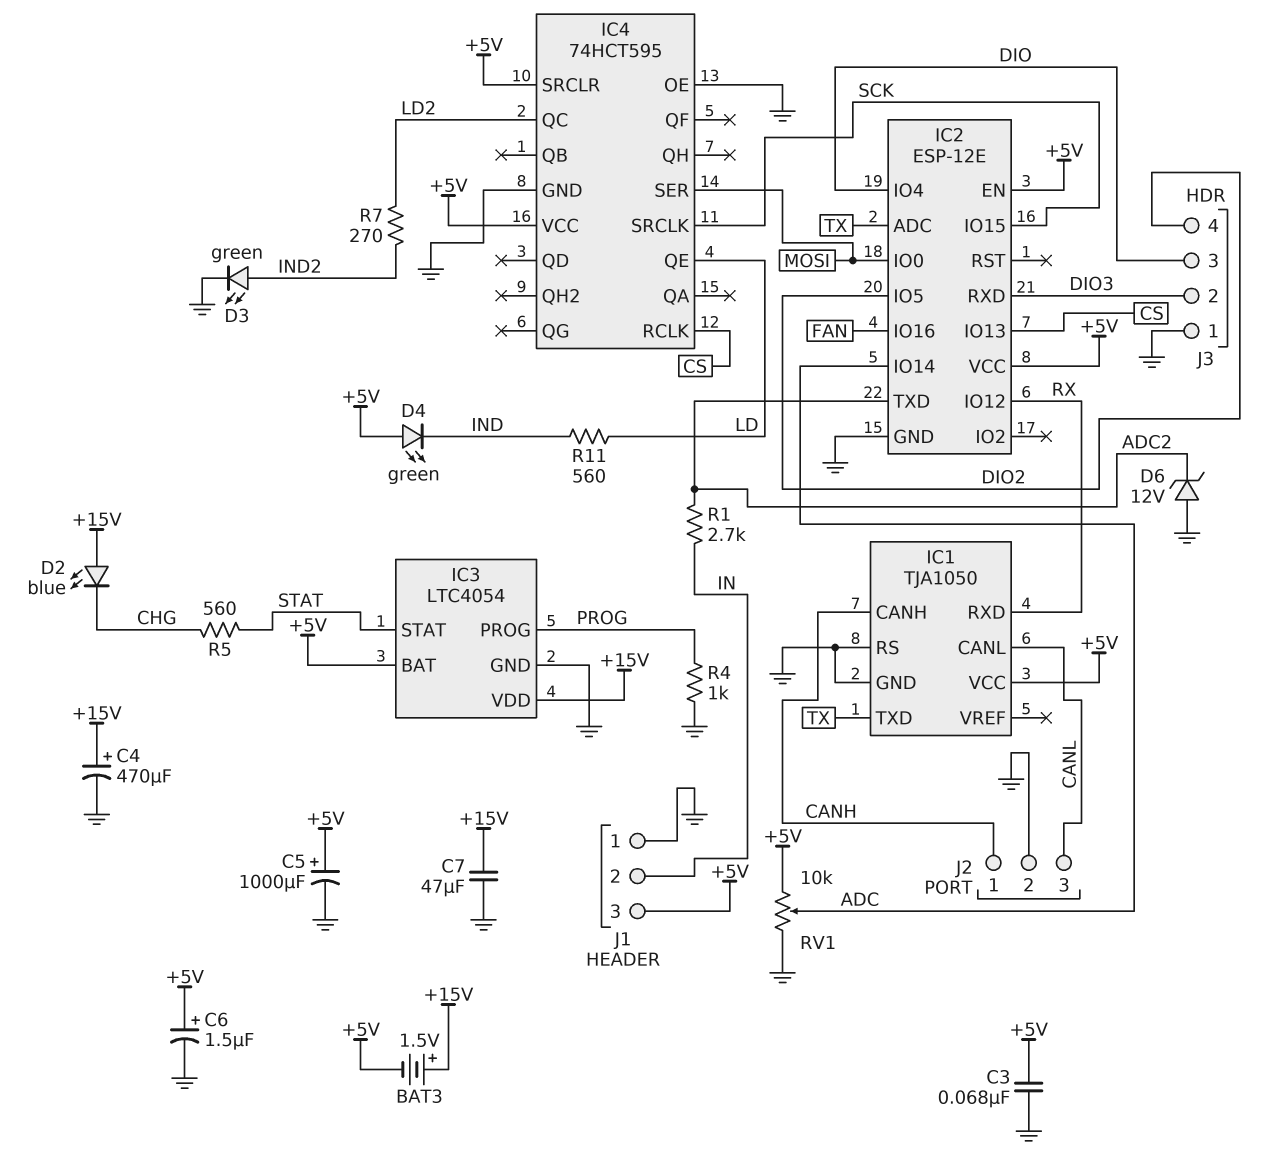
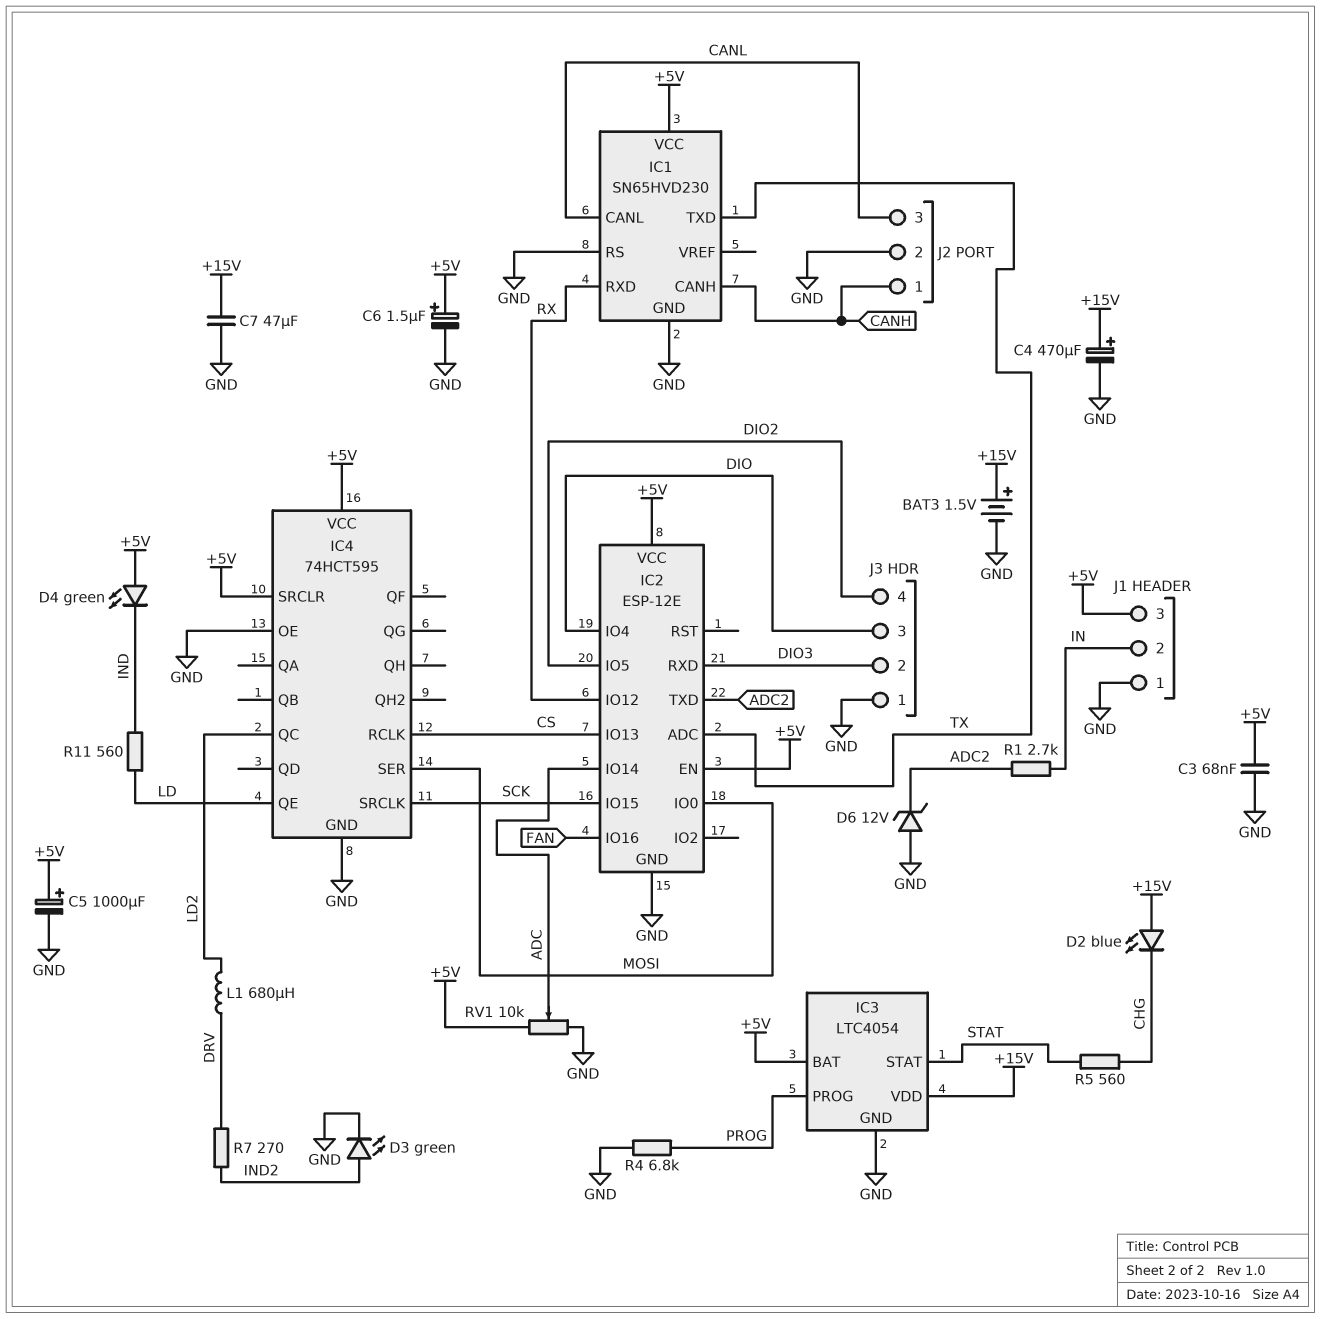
BAT3: 1.5V (plus +15V, minus +5V) -> 1.5V (plus +15V, minus GND)
IC1: TJA1050 -> SN65HVD230
L1: none -> 680uH (DRV, LD2)
R4: 1k (GND, PROG) -> 6.8k (GND, PROG)
R7: 270 (IND2, LD2) -> 270 (DRV, IND2)

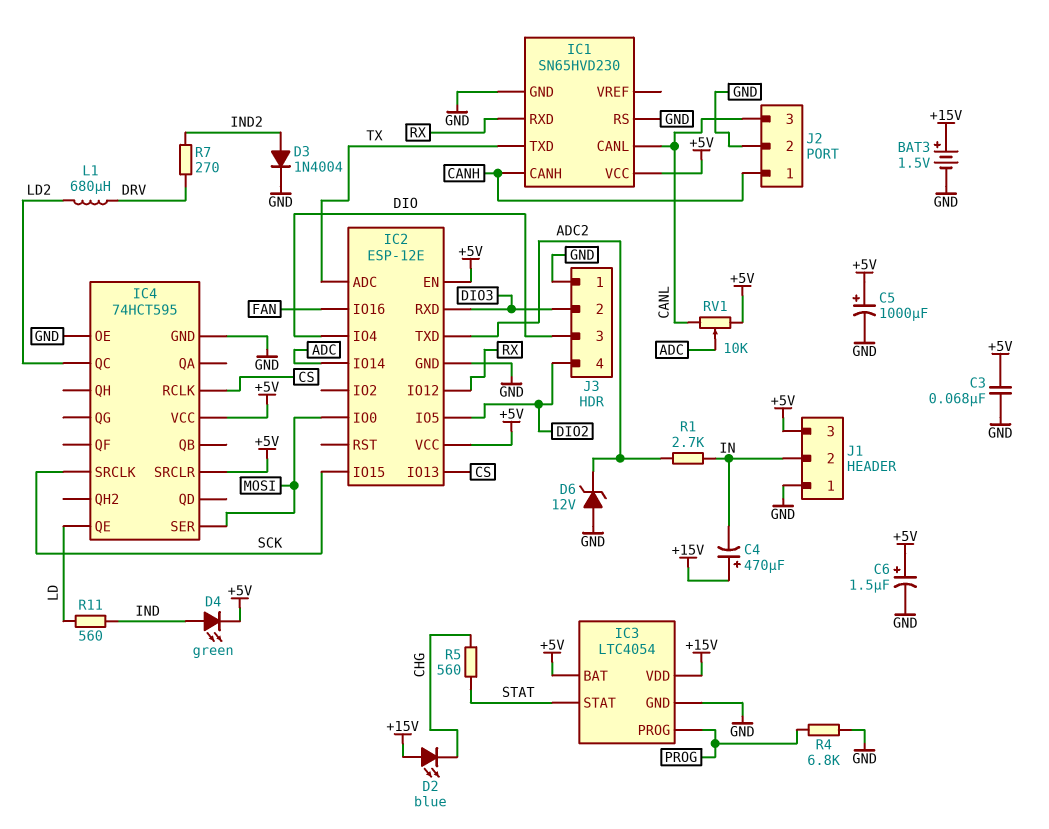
C4: 470uF (plus +15V, minus GND) -> 470uF (plus +15V, minus IN)
C7: 47uF (+15V, GND) -> none
D3: LED green (A IND2, K GND) -> diode 1N4004 (A IND2, K GND)
D4: LED green (A +5V, K IND) -> LED green (A IND, K +5V)
RV1: 10k (+5V, GND, wiper ADC) -> 10k (+5V, CANL, wiper ADC)

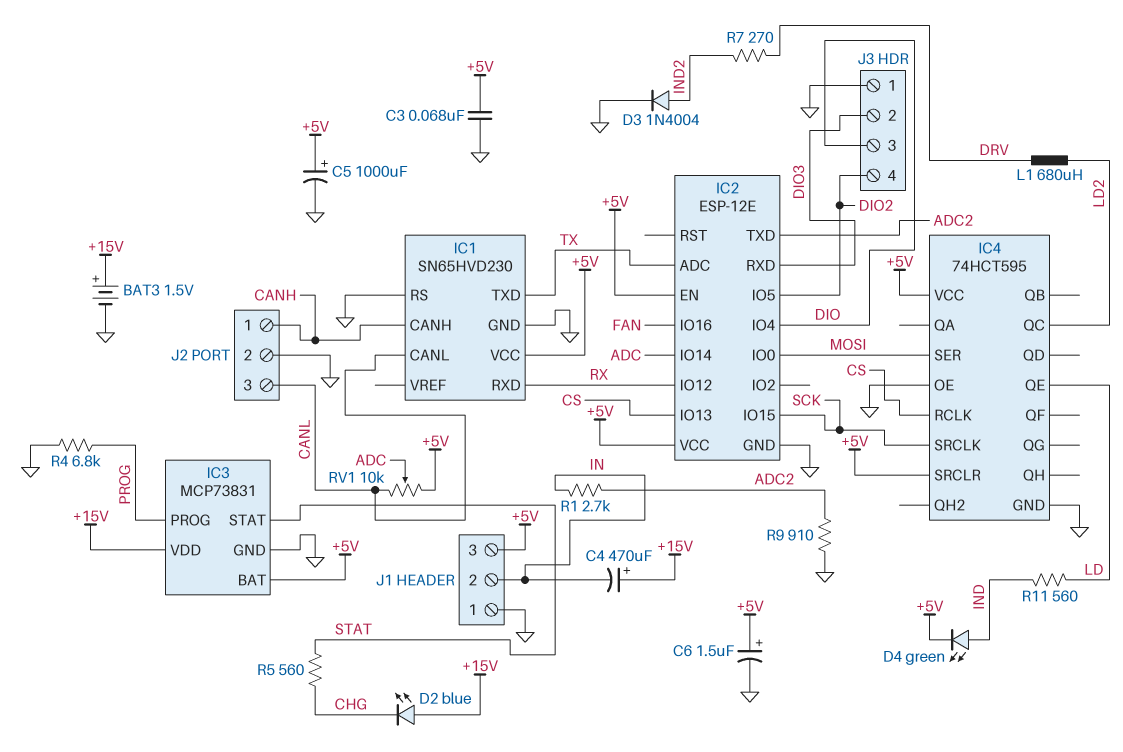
D6: zener 12V (A GND, K ADC2) -> none
IC3: LTC4054 -> MCP73831
R9: none -> 910 (ADC2, GND)

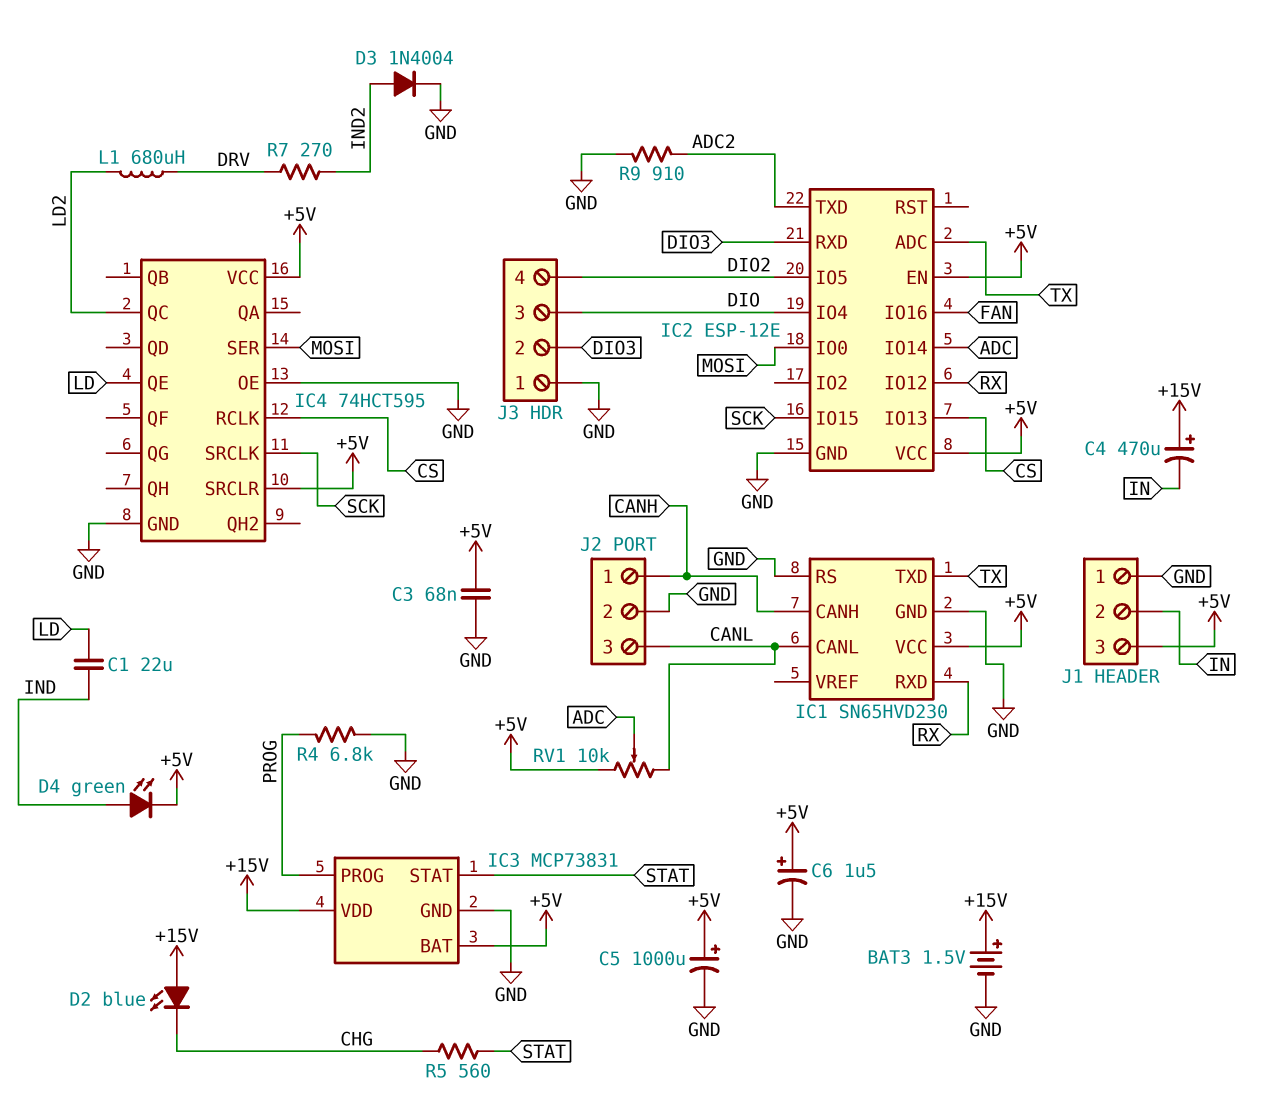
C1: none -> 22uF (IND, LD)
R1: 2.7k (ADC2, IN) -> none
R11: 560 (IND, LD) -> none

